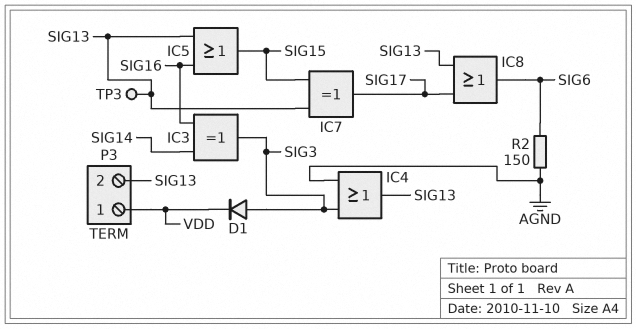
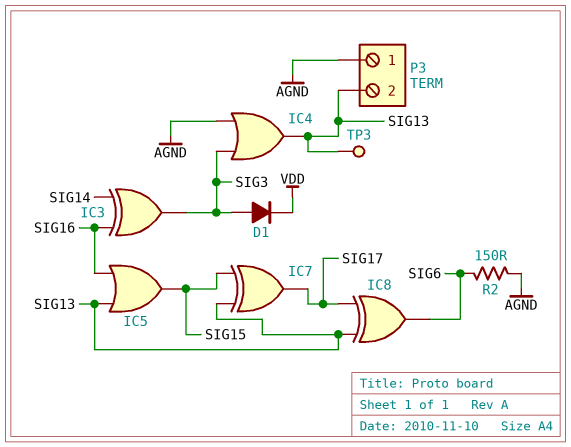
IC8: OR (in SIG13, in SIG17, out SIG6) -> XOR (in SIG13, in SIG17, out SIG6)
P3 pin 1: VDD -> AGND

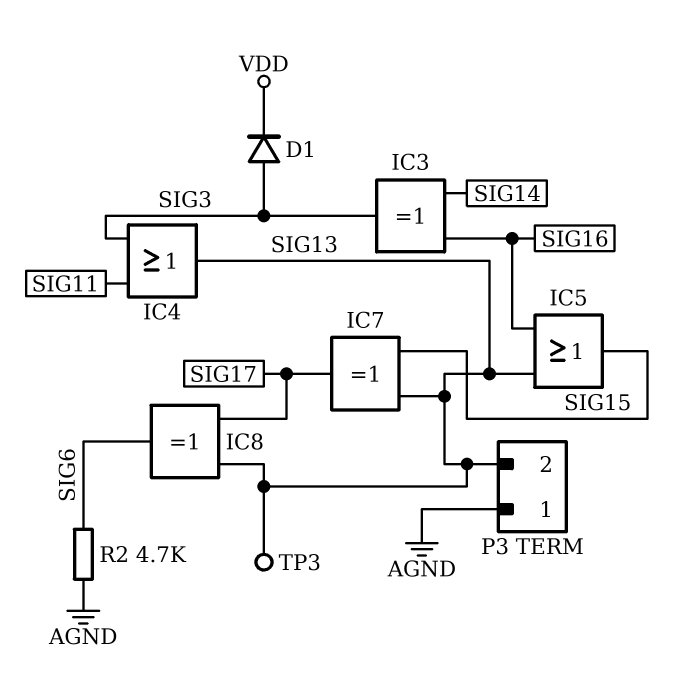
IC4: OR (in AGND, in SIG3, out SIG13) -> OR (in SIG3, in SIG11, out SIG13)
R2: 150 (AGND, SIG6) -> 4.7k (AGND, SIG6)

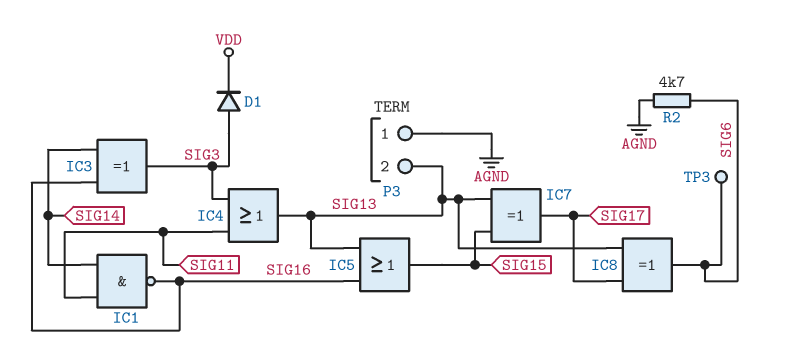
IC1: none -> NAND (in SIG11, in SIG14, out SIG16)
TP3: test point (SIG13) -> test point (SIG6)

